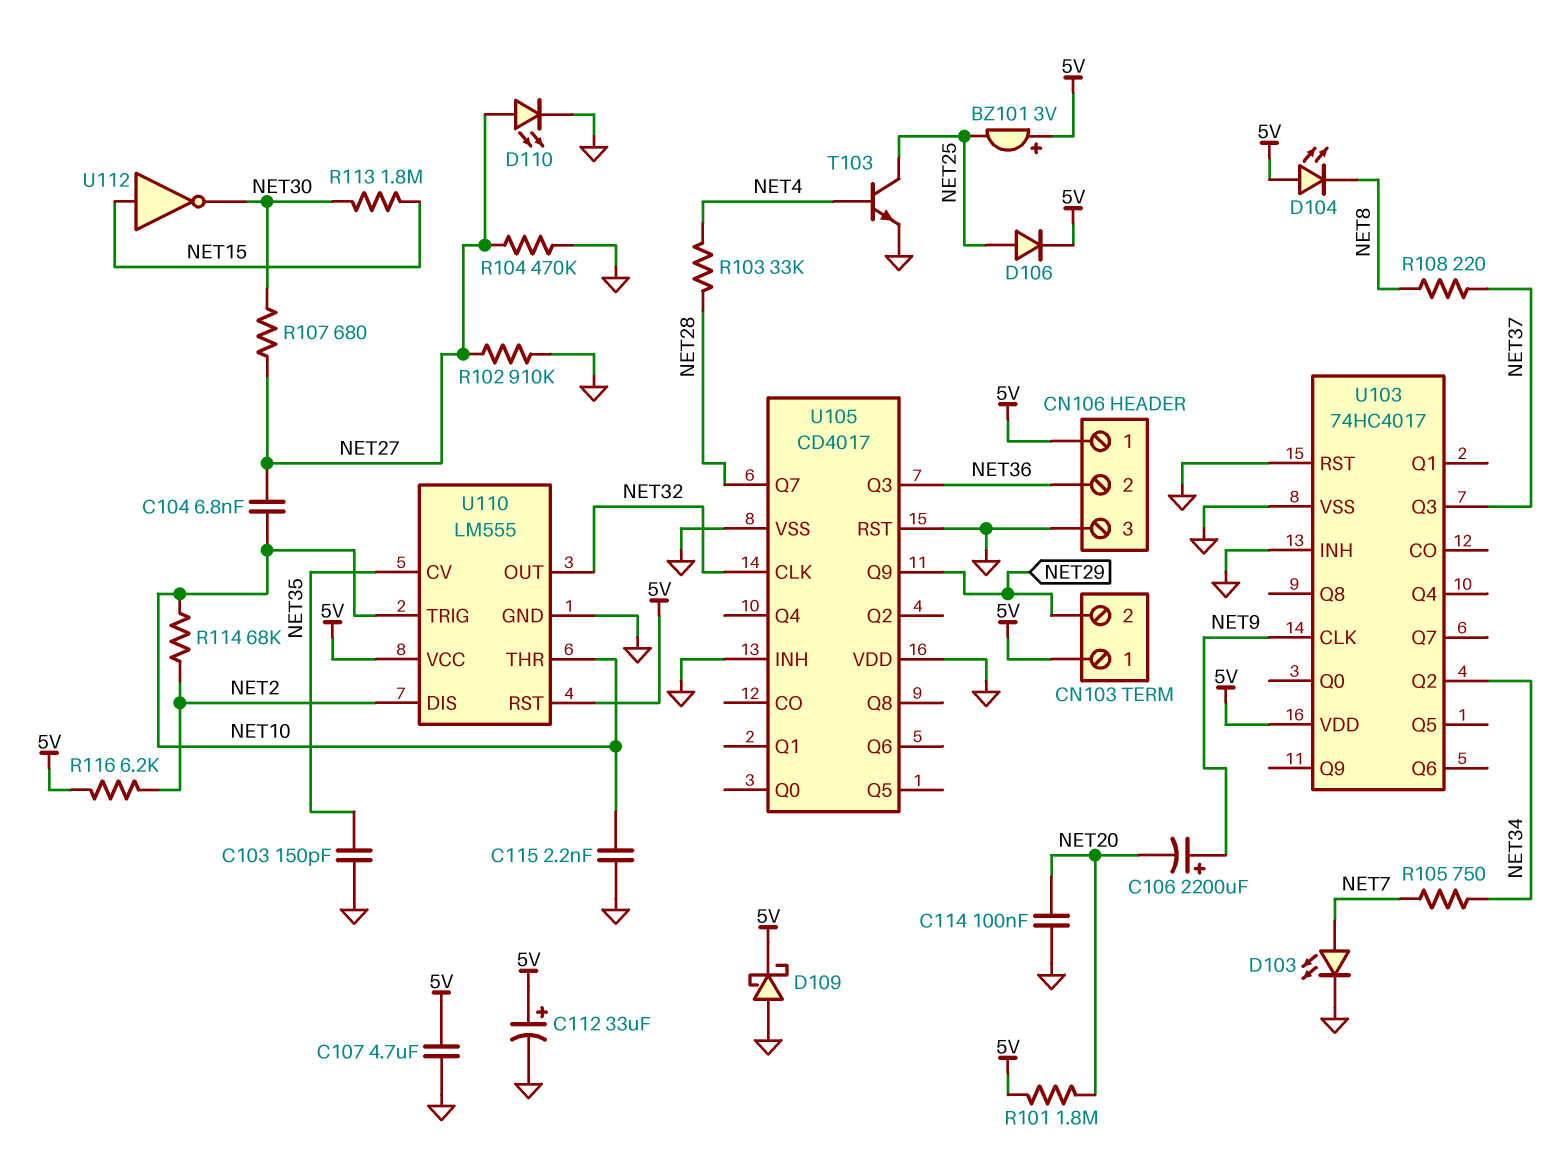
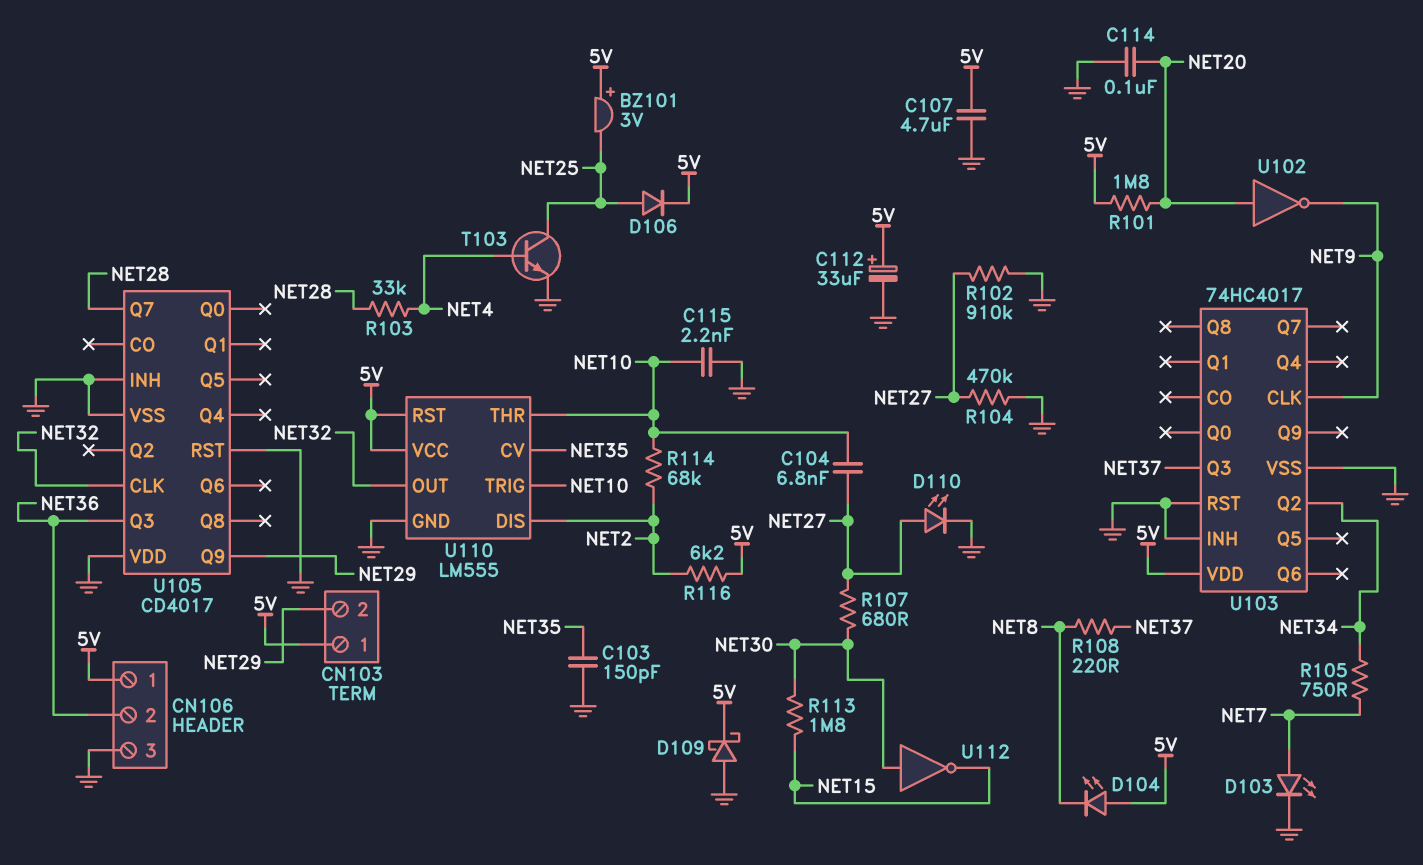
C106: 2200uF (plus NET9, minus NET20) -> none
U102: none -> NOT (in NET20, out NET9)
U112: NOT (in NET15, out NET30) -> NOT (in NET30, out NET15)

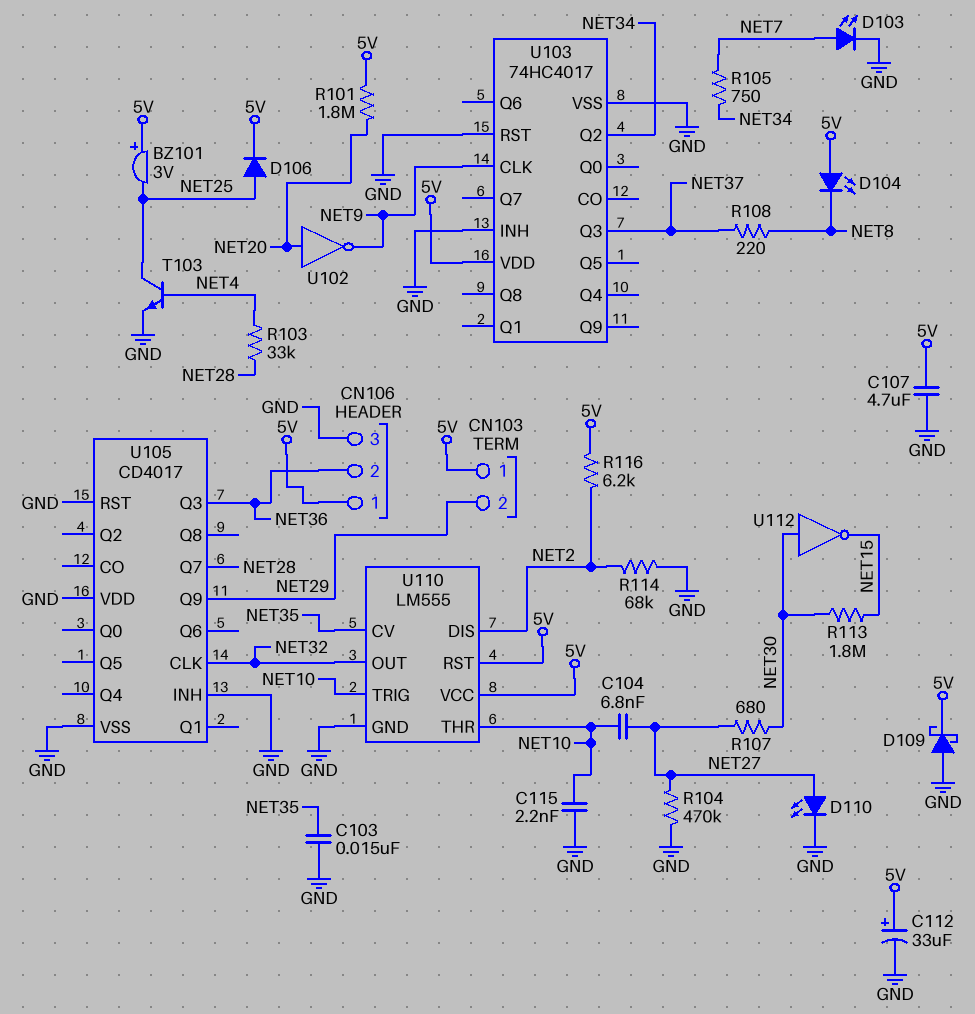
C103: 150pF (GND, NET35) -> 15nF (GND, NET35)
C114: 100nF (GND, NET20) -> none
R102: 910k (GND, NET27) -> none
R114: 68k (NET2, NET10) -> 68k (GND, NET2)

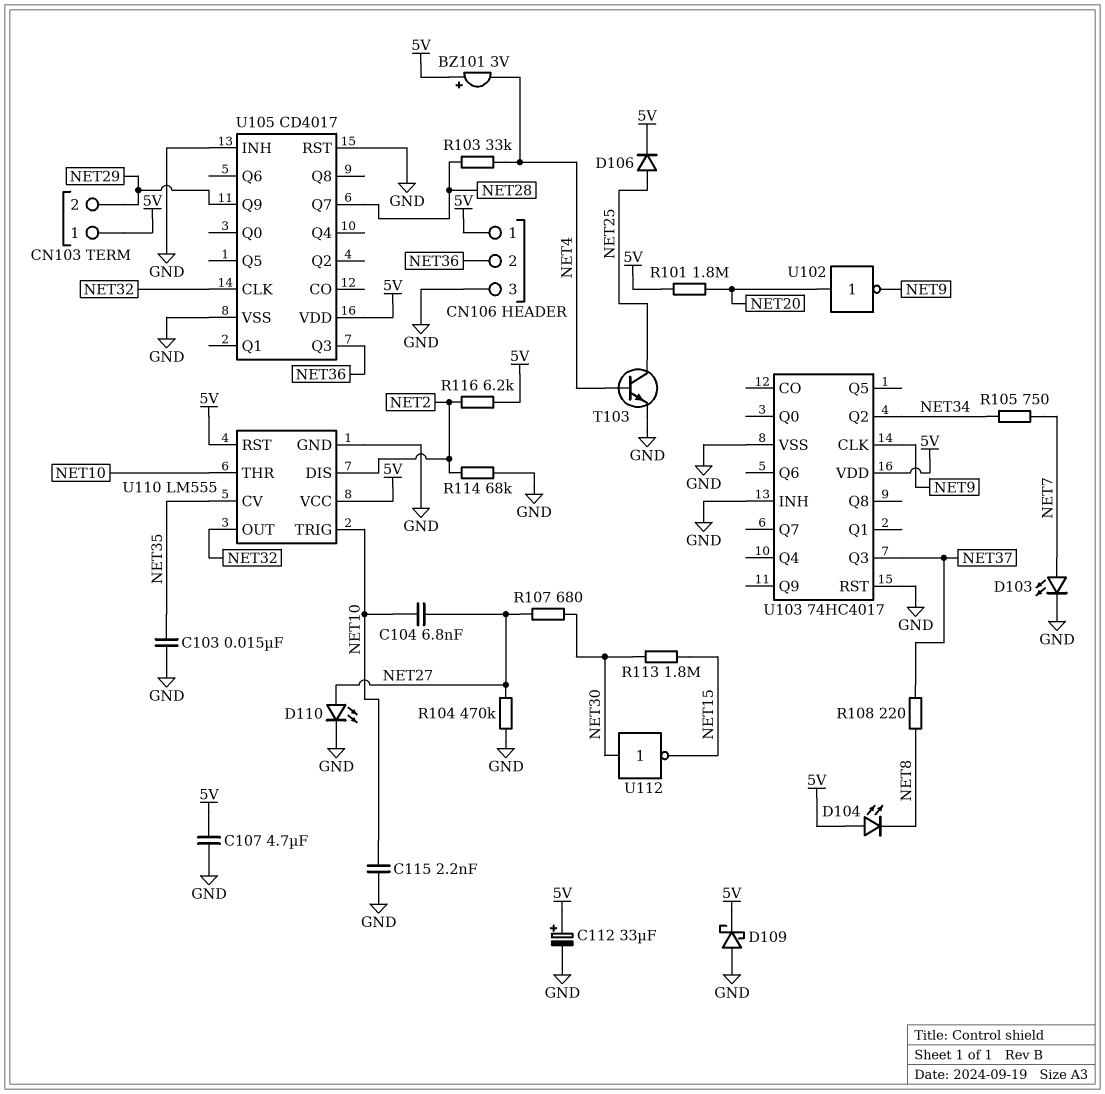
BZ101: buzzer 3V (plus 5V, minus NET25) -> buzzer 3V (plus 5V, minus NET4)
U105 pin VDD: GND -> 5V

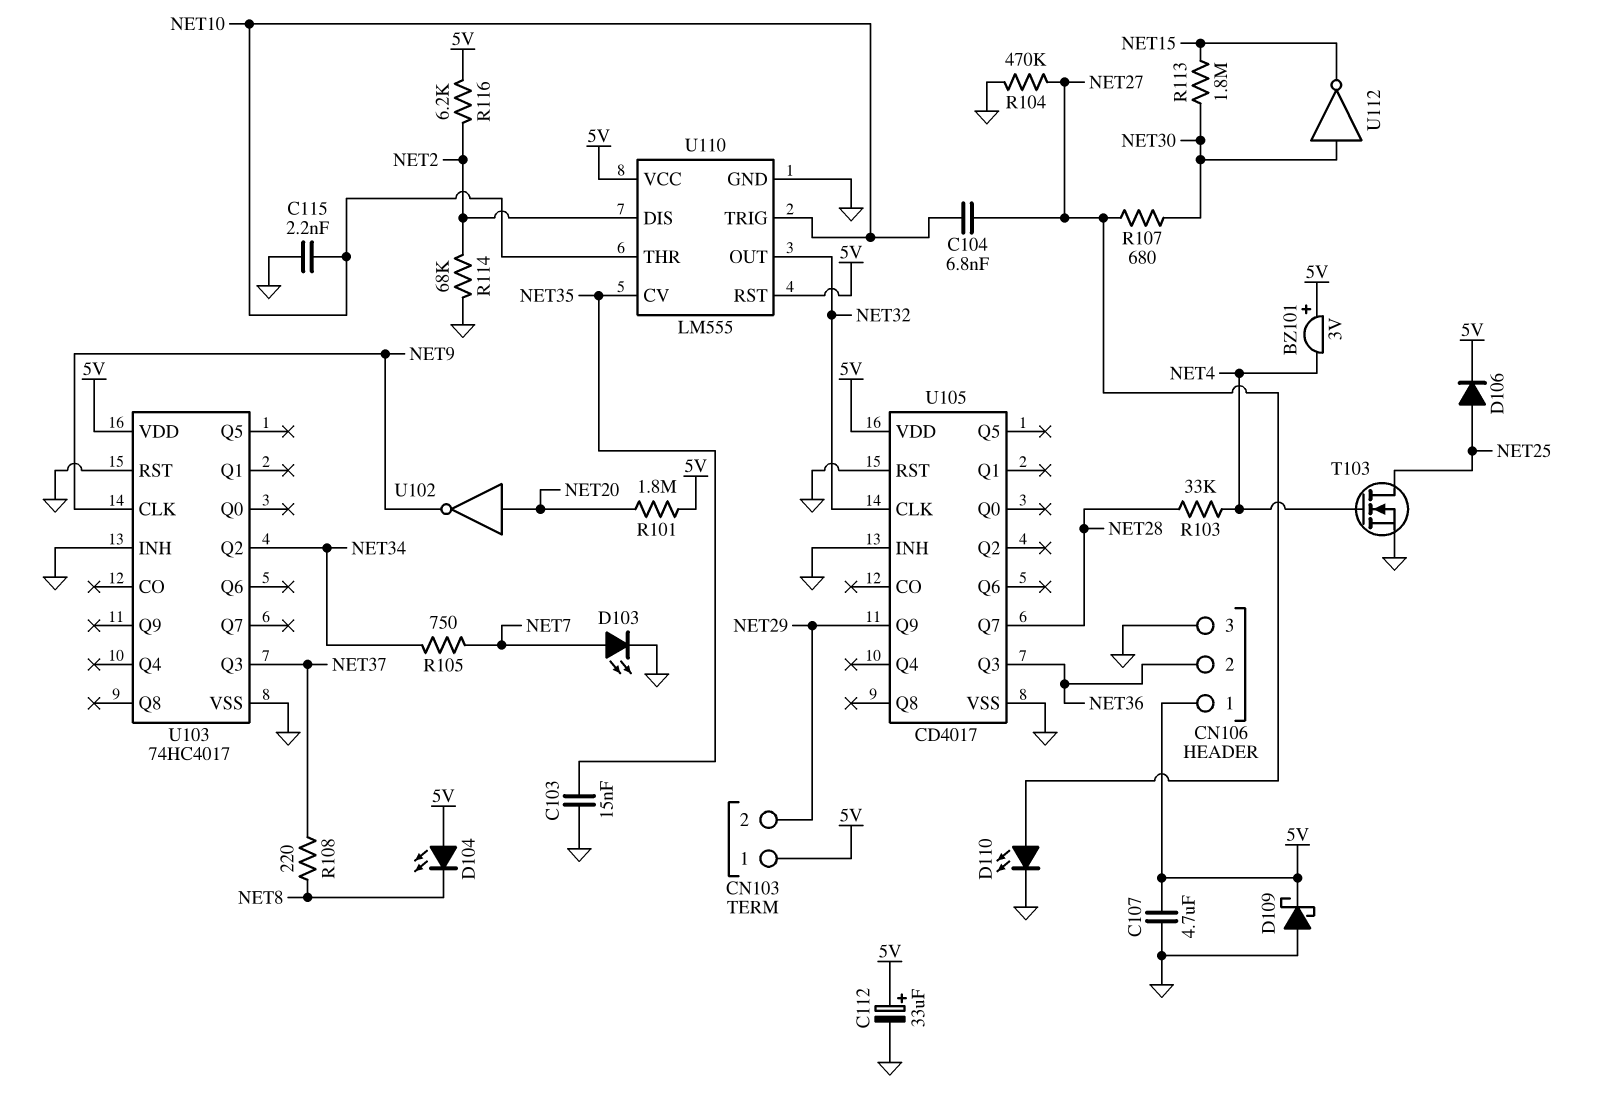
T103: NPN (B NET4, C NET25, E GND) -> NMOS (G NET4, D NET25, S GND)

